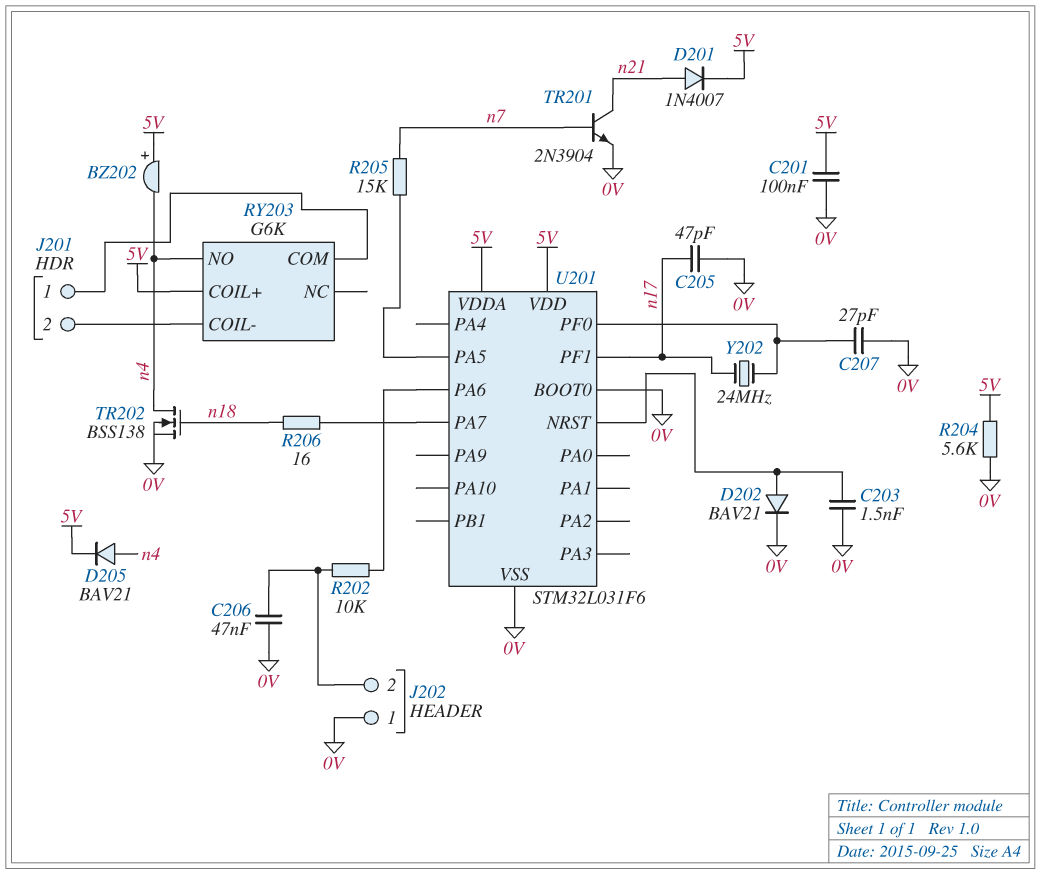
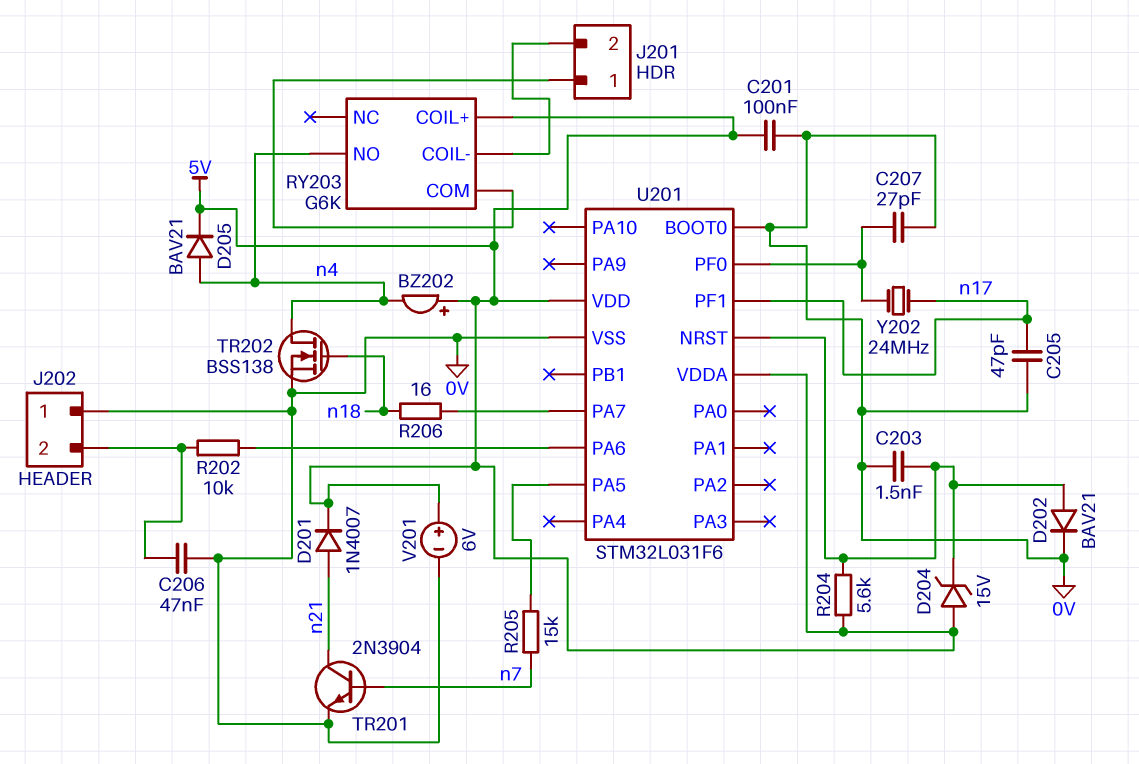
D204: none -> zener 15V (A 5V, K U201/NRST)
R204: 5.6k (0V, 5V) -> 5.6k (5V, U201/NRST)
V201: none -> 6V (plus 5V, minus 0V)

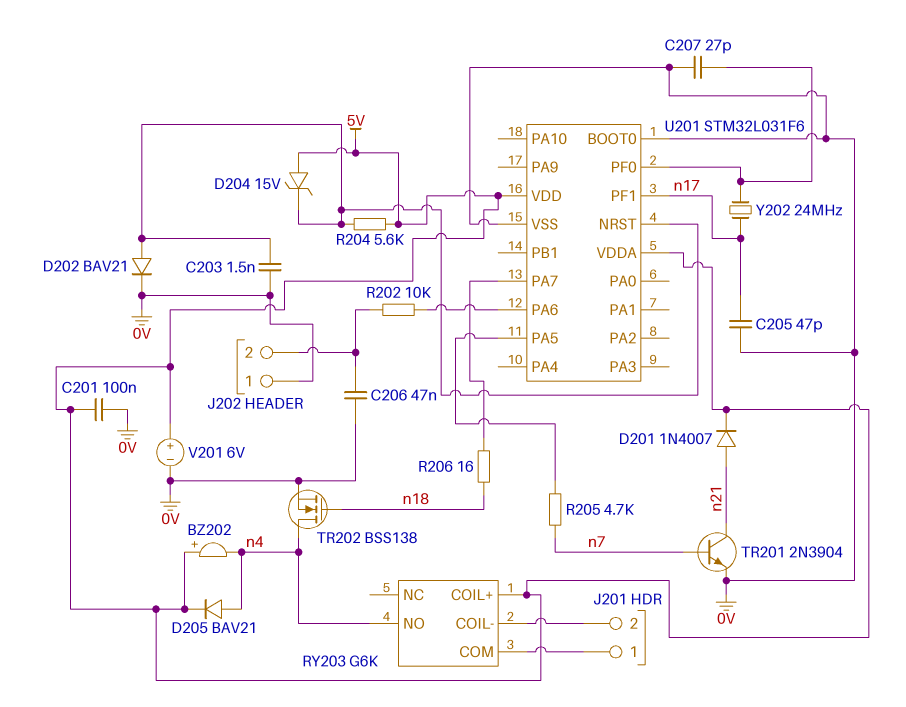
R205: 15k (U201/PA5, n7) -> 4.7k (U201/PA5, n7)

